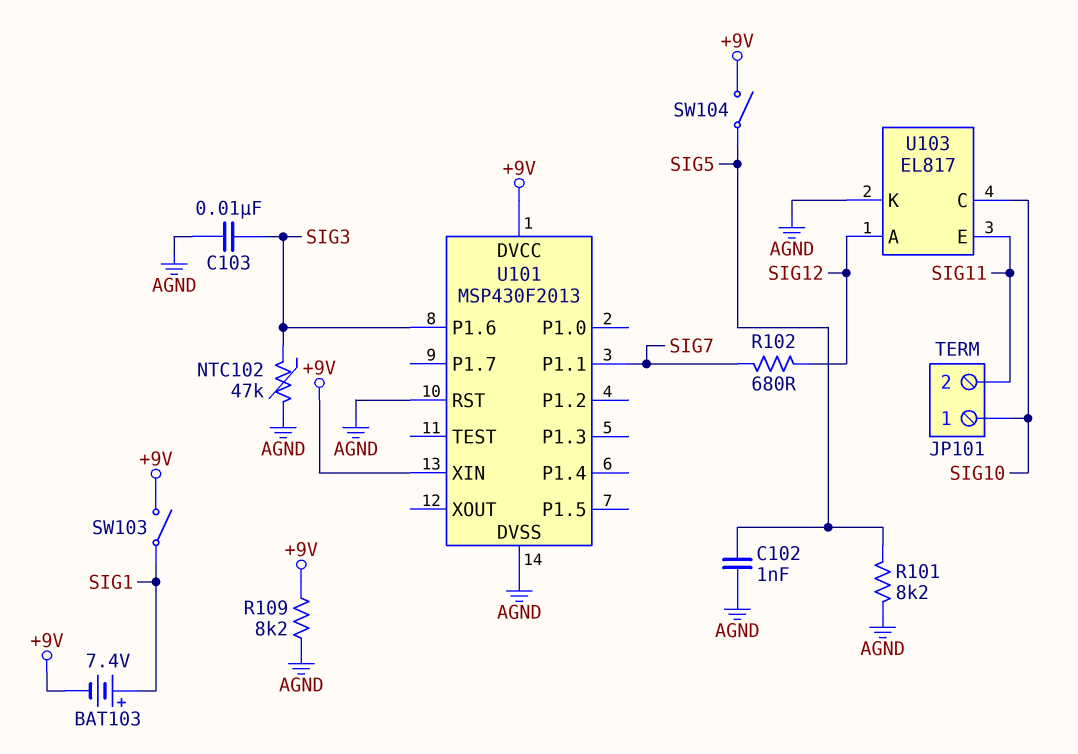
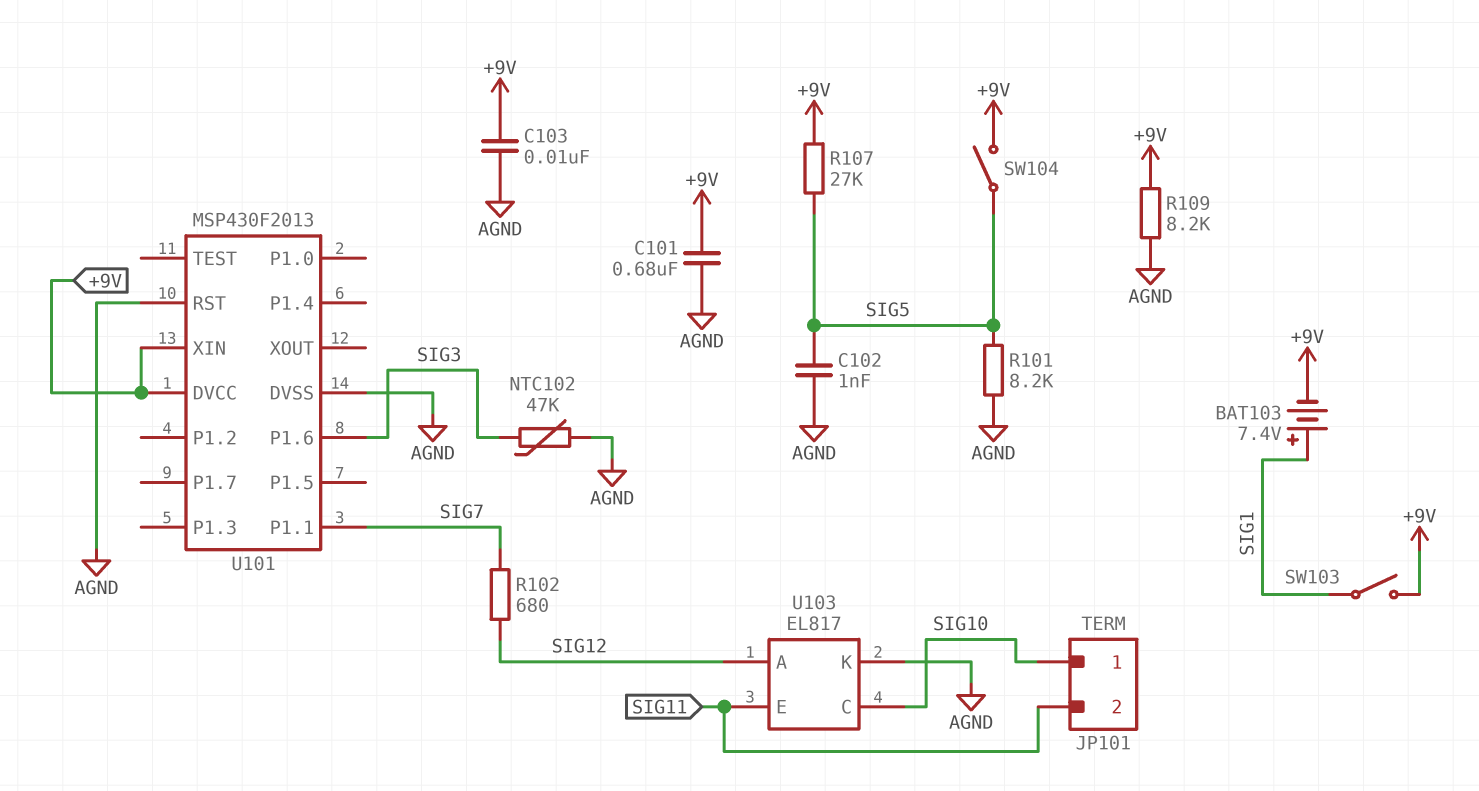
C101: none -> 680nF (+9V, AGND)
C103: 10nF (AGND, SIG3) -> 10nF (+9V, AGND)
R107: none -> 27k (+9V, SIG5)

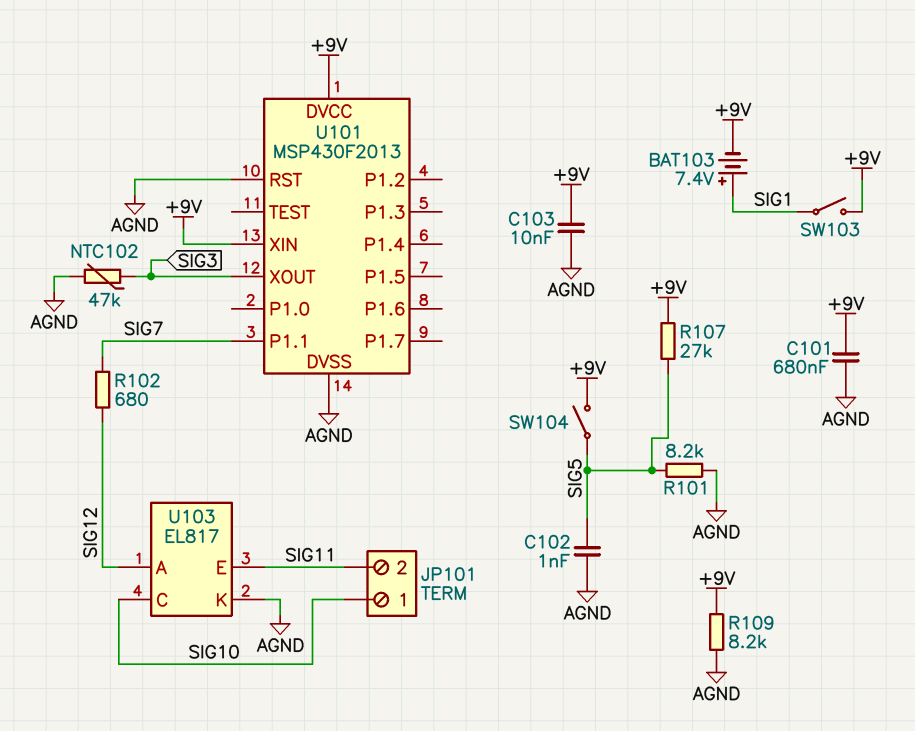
U101 pin P1.6: SIG3 -> none
U101 pin XOUT: none -> SIG3

